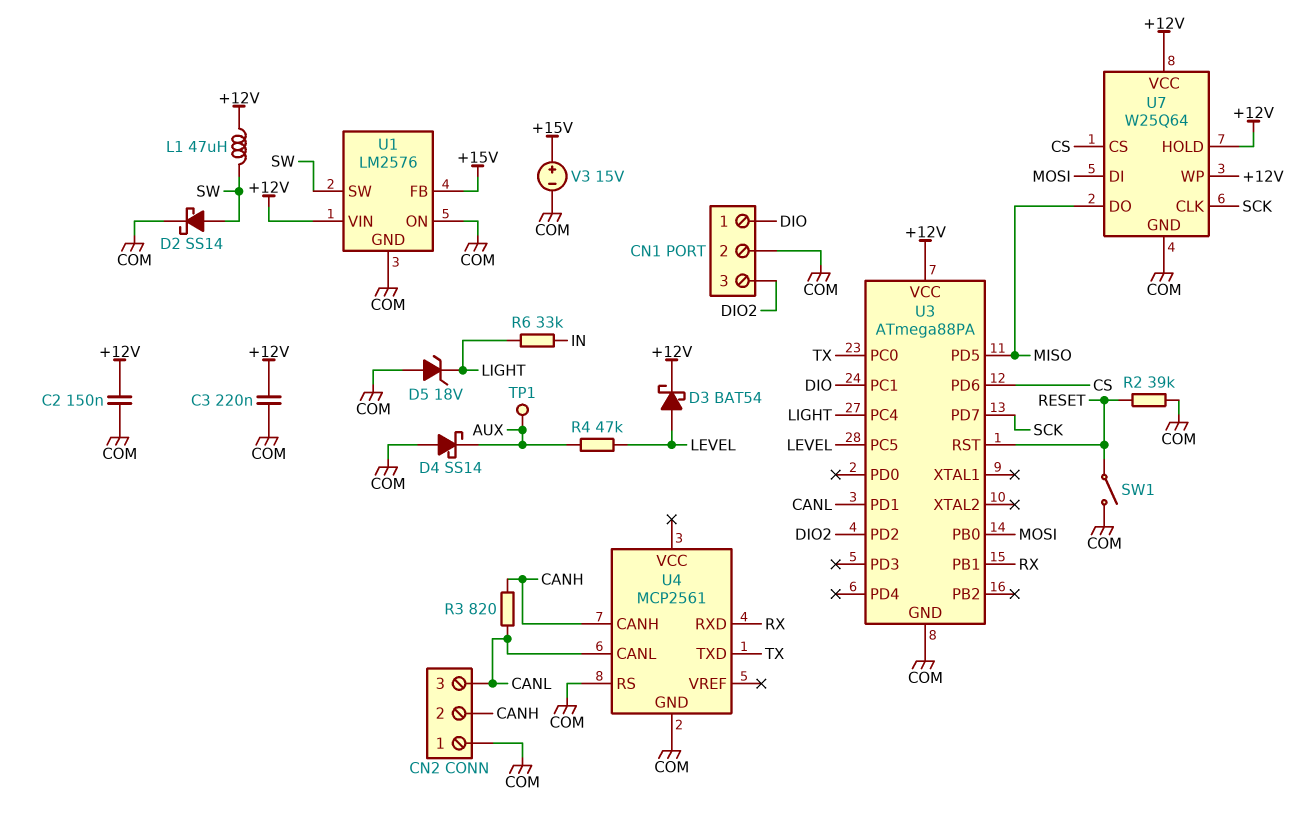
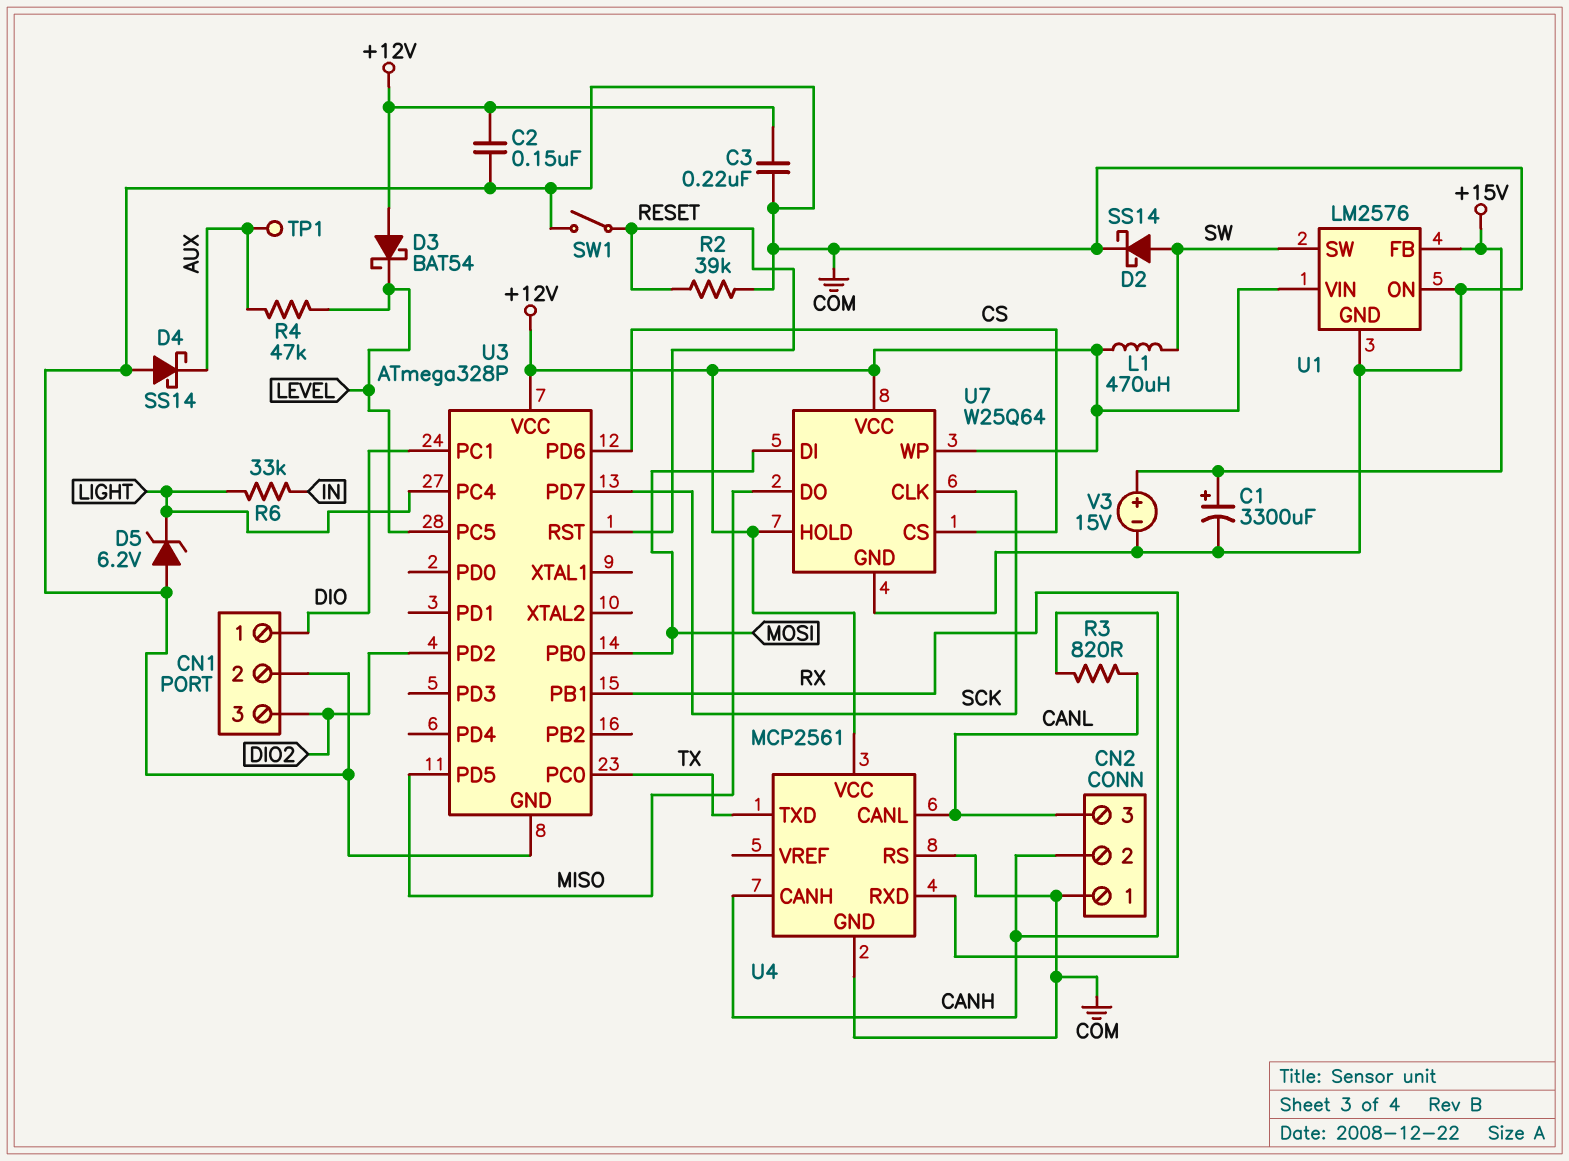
C1: none -> 3300uF (plus +15V, minus COM)
D3: schottky BAT54 (A LEVEL, K +12V) -> schottky BAT54 (A +12V, K LEVEL)
D5: zener 18V (A COM, K LIGHT) -> zener 6.2V (A COM, K LIGHT)
L1: 47uH (+12V, SW) -> 470uH (+12V, SW)
U3: ATmega88PA -> ATmega328P
U3 pin PD1: CANL -> none
U4 pin VCC: none -> +12V

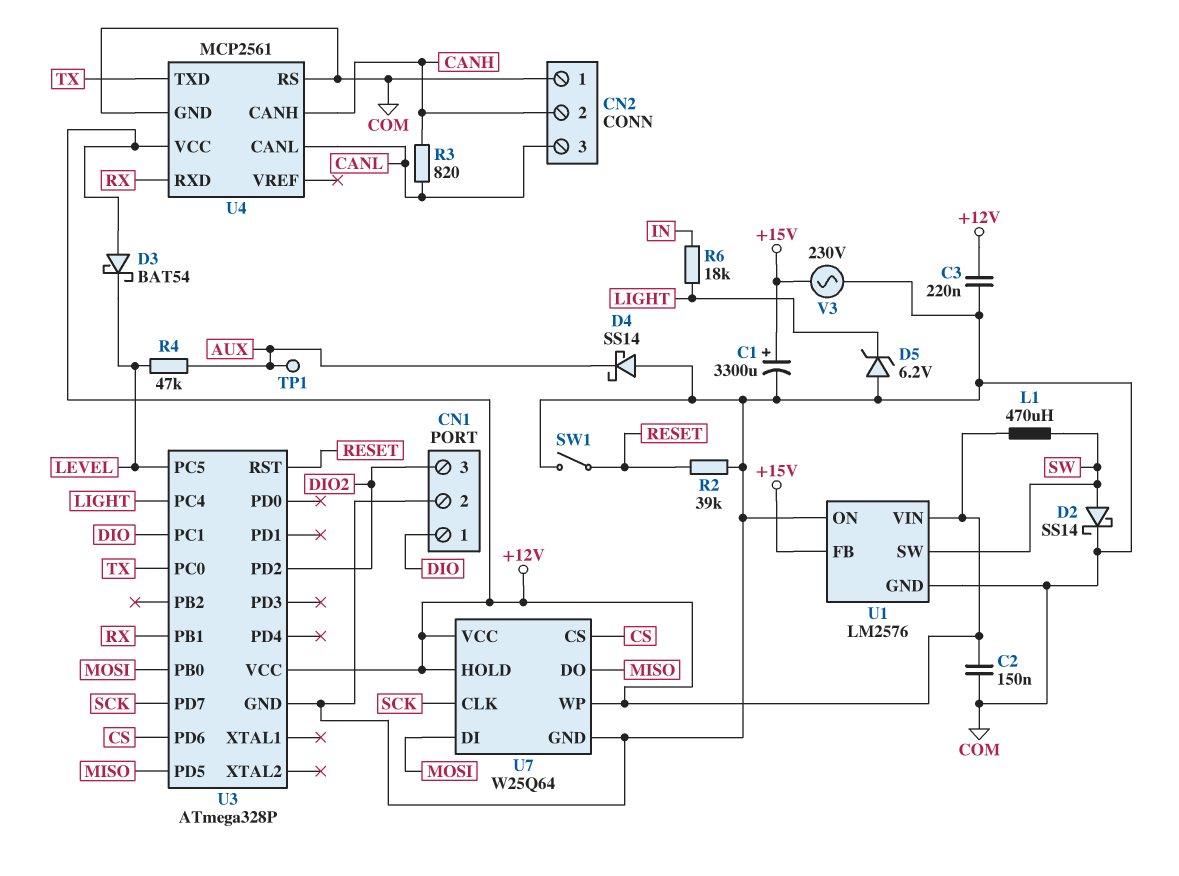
R6: 33k (IN, LIGHT) -> 18k (IN, LIGHT)
V3: 15V (plus +15V, minus COM) -> AC 230V (+15V, COM)

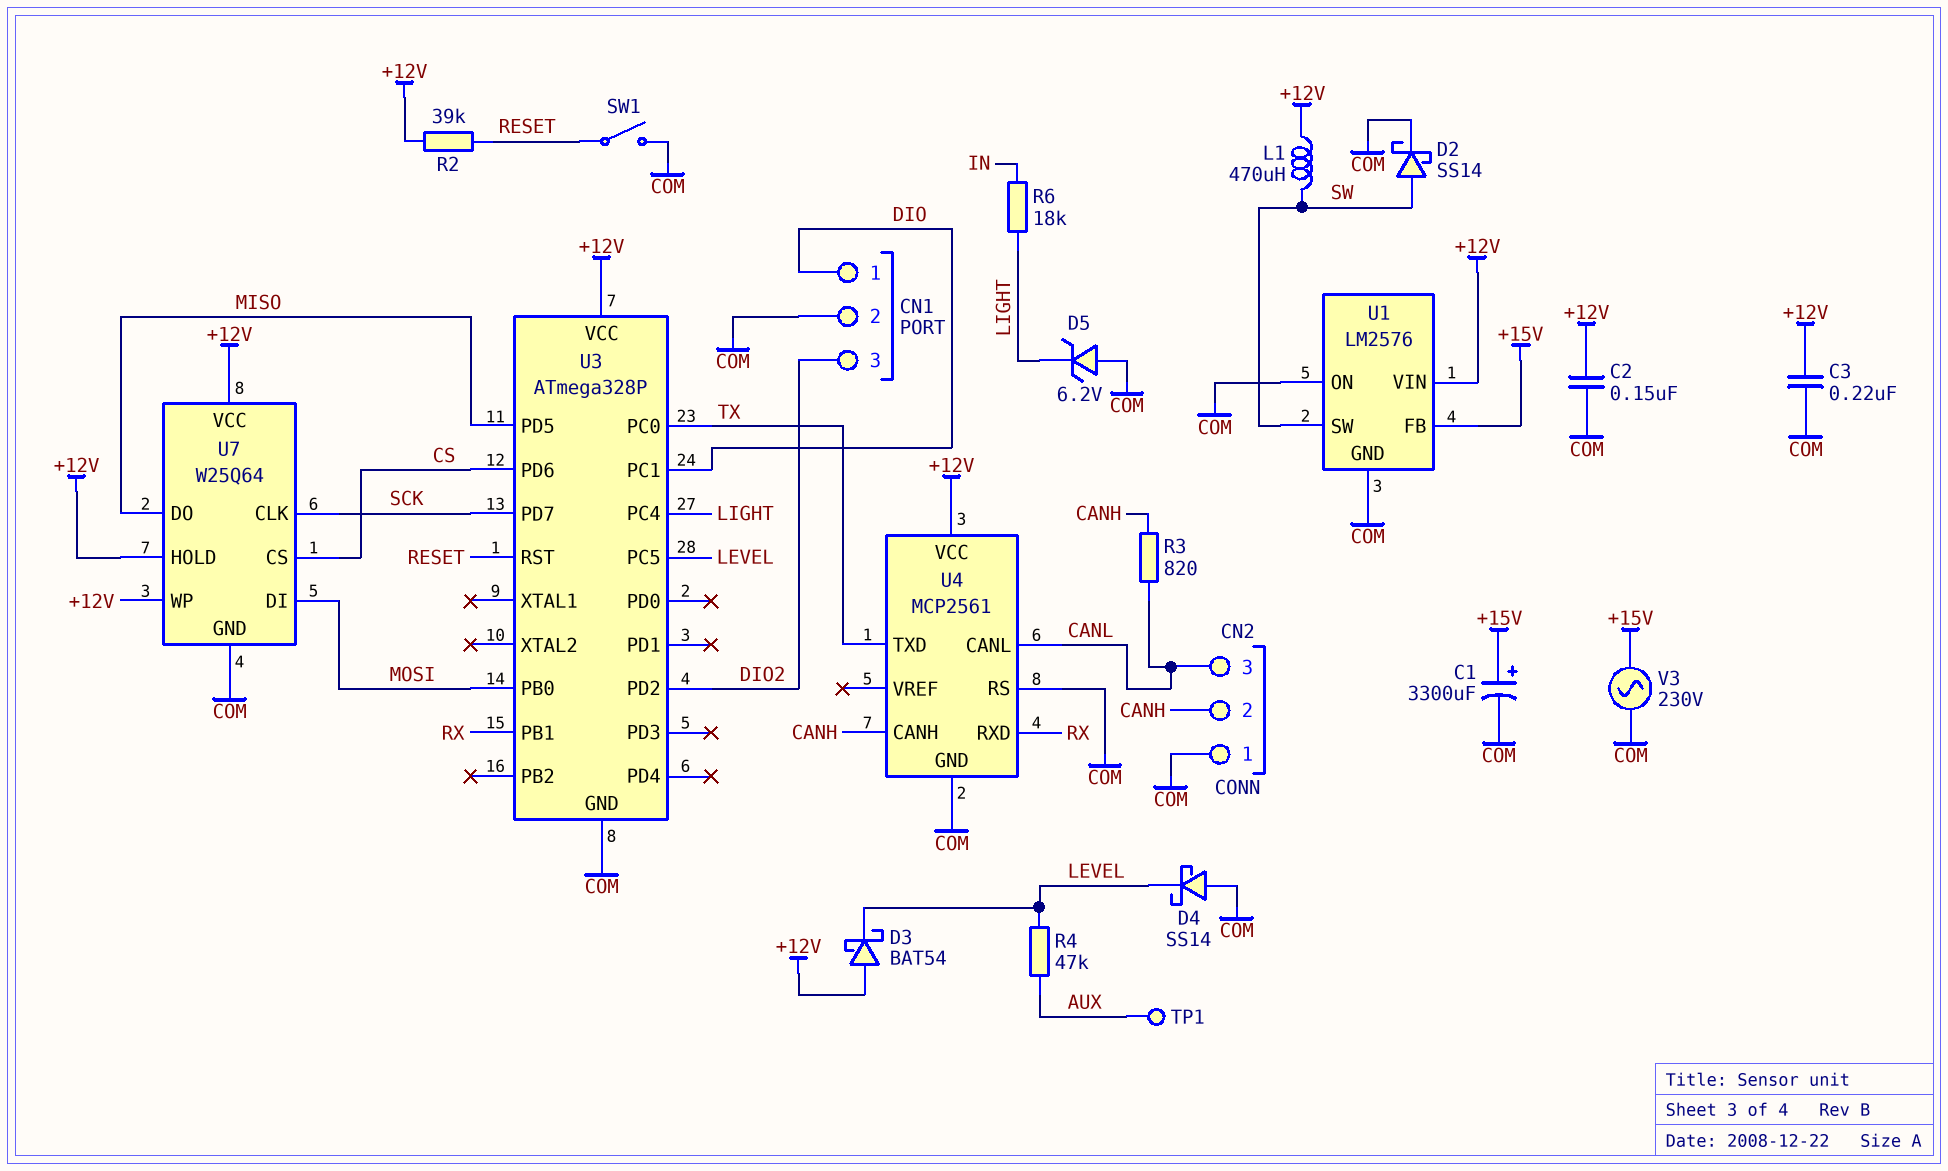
D4: schottky SS14 (A COM, K AUX) -> schottky SS14 (A COM, K LEVEL)
R2: 39k (COM, RESET) -> 39k (+12V, RESET)

